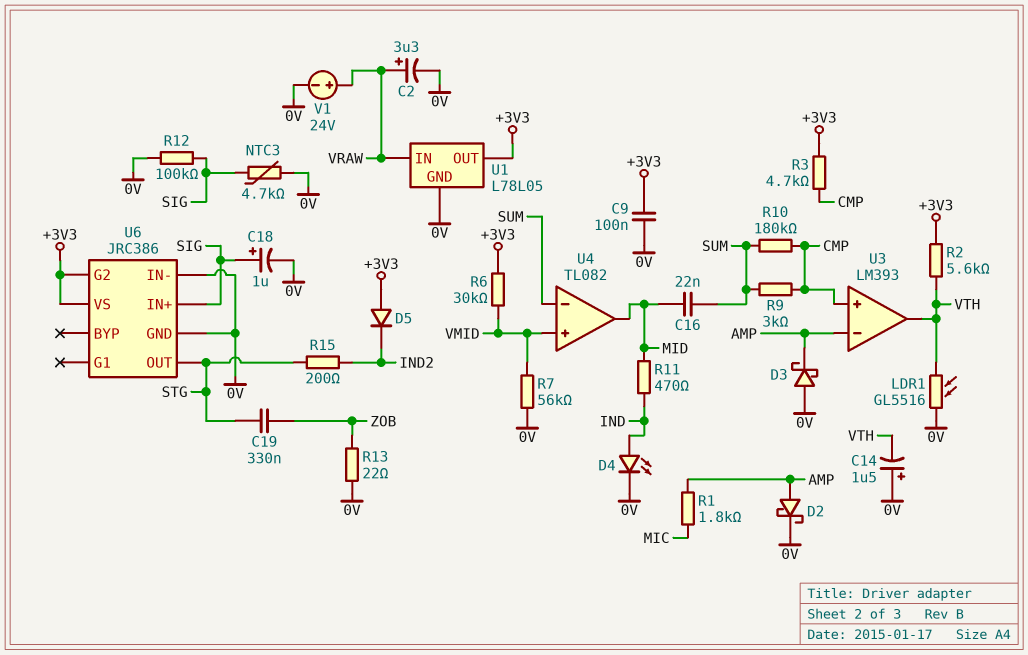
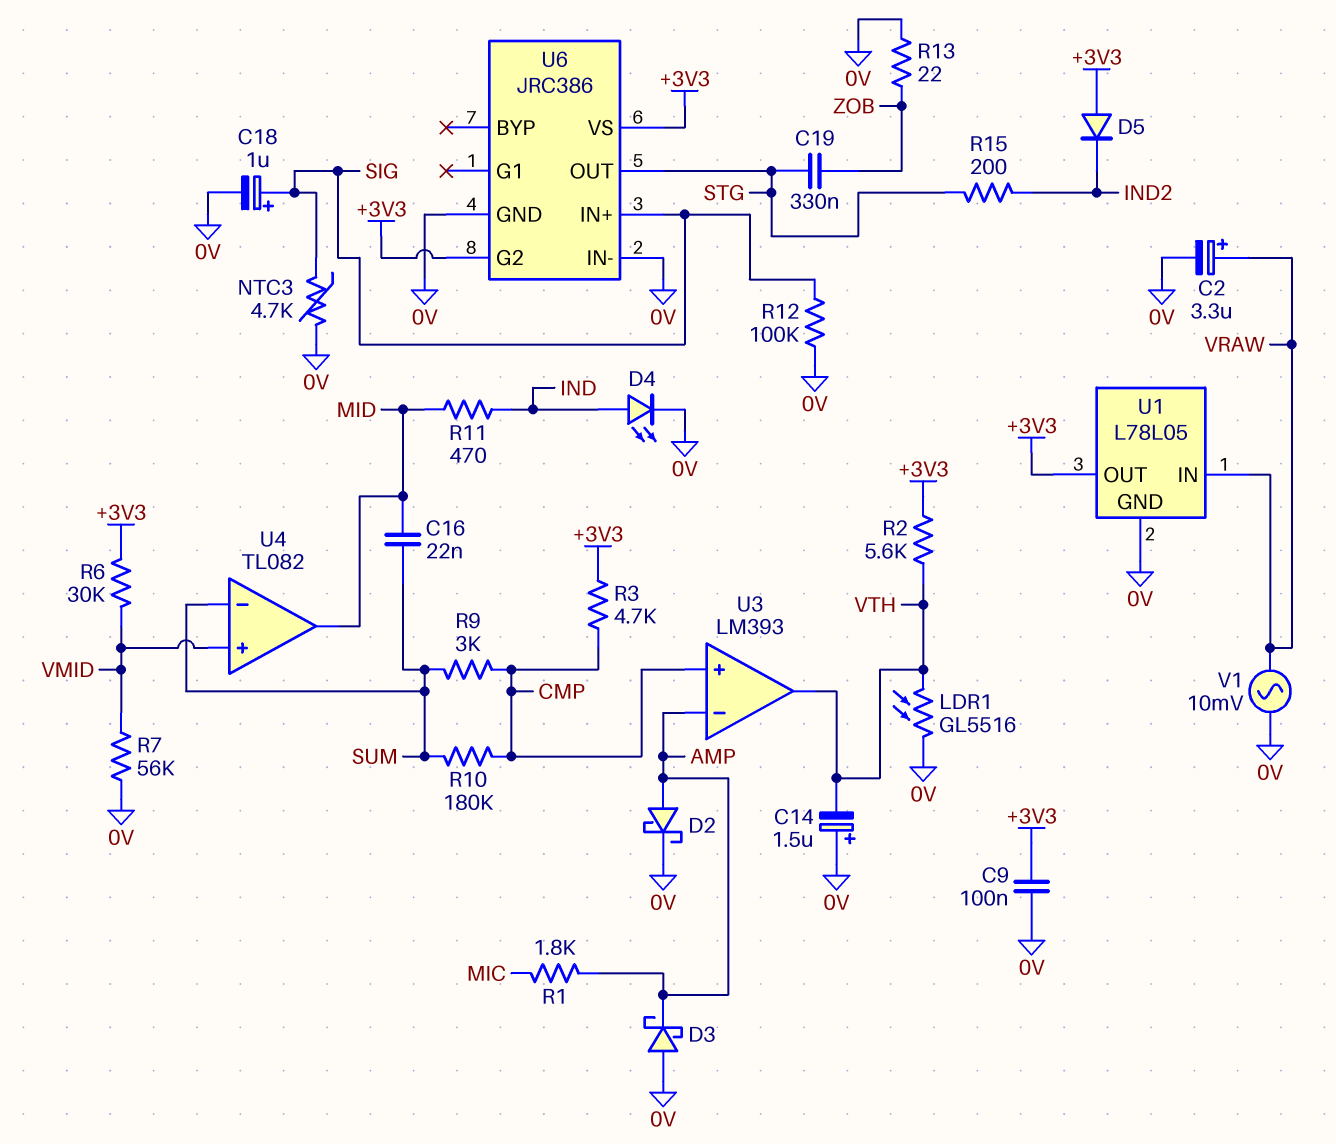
V1: 24V (plus VRAW, minus 0V) -> AC 10mV (0V, VRAW)

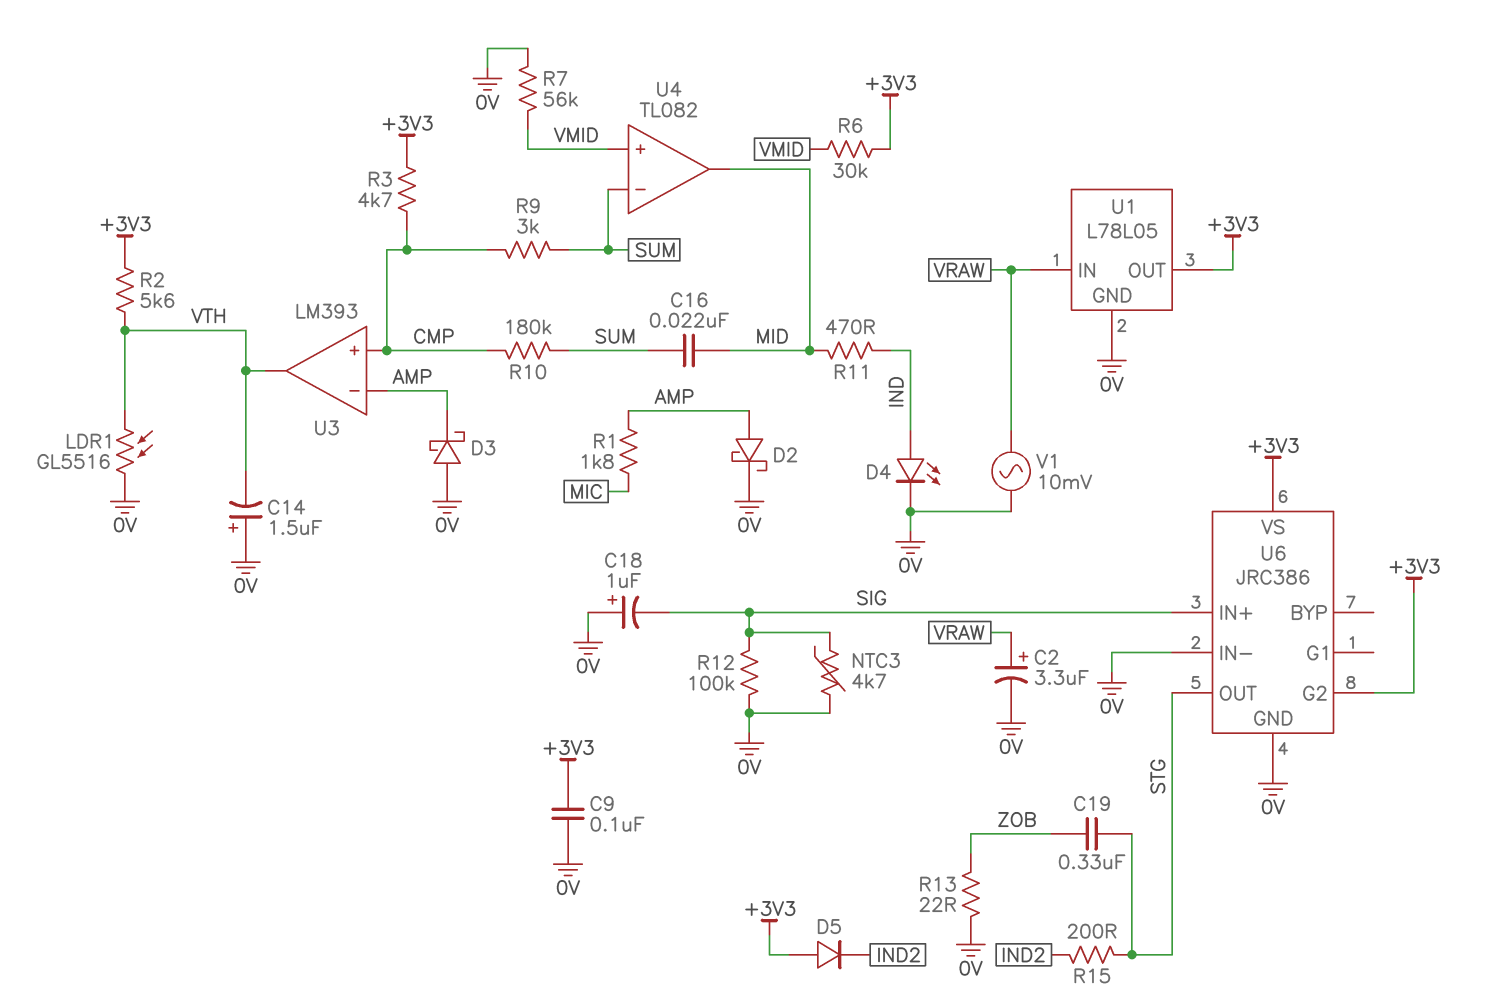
C18: 1uF (plus SIG, minus 0V) -> 1uF (plus 0V, minus SIG)

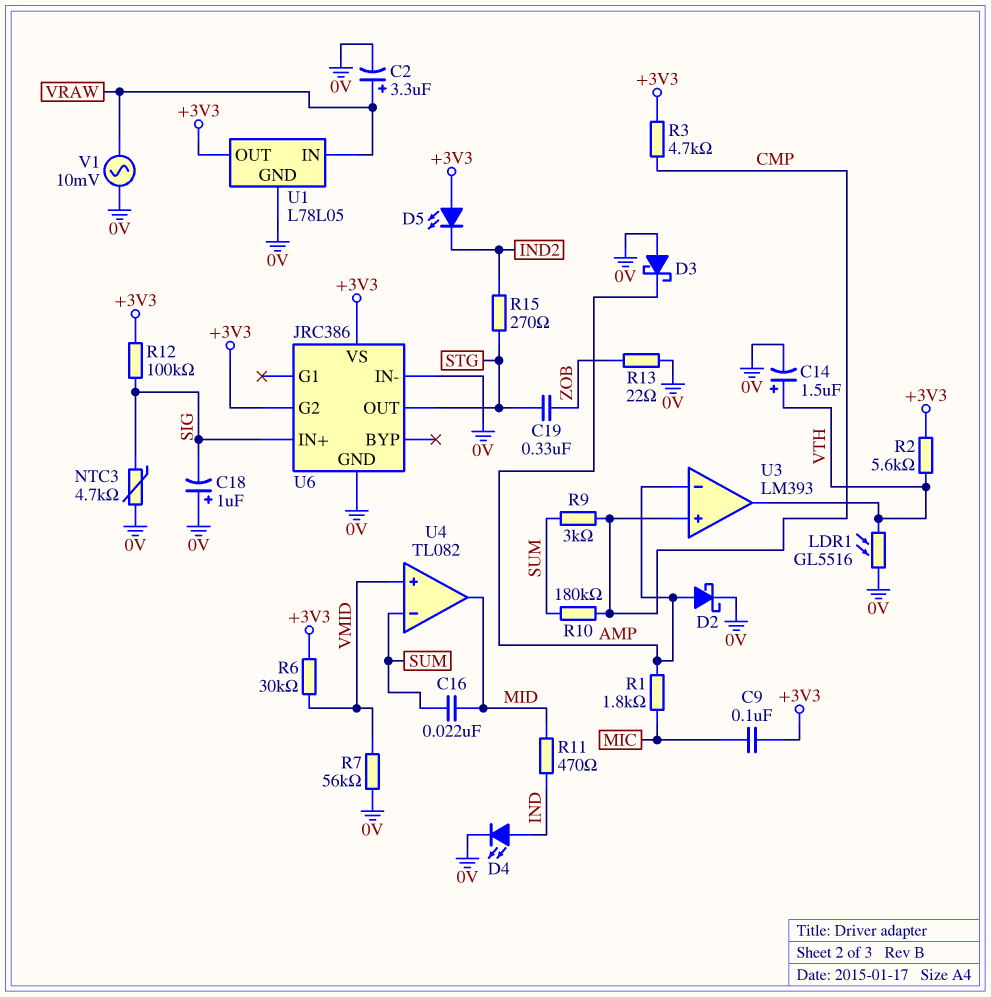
C9: 100nF (+3V3, 0V) -> 100nF (+3V3, MIC)
C14: 1.5uF (plus 0V, minus VTH) -> 1.5uF (plus VTH, minus 0V)
D5: diode (A +3V3, K IND2) -> LED (A +3V3, K IND2)
R12: 100k (0V, SIG) -> 100k (+3V3, SIG)
R15: 200 (IND2, STG) -> 270 (IND2, STG)

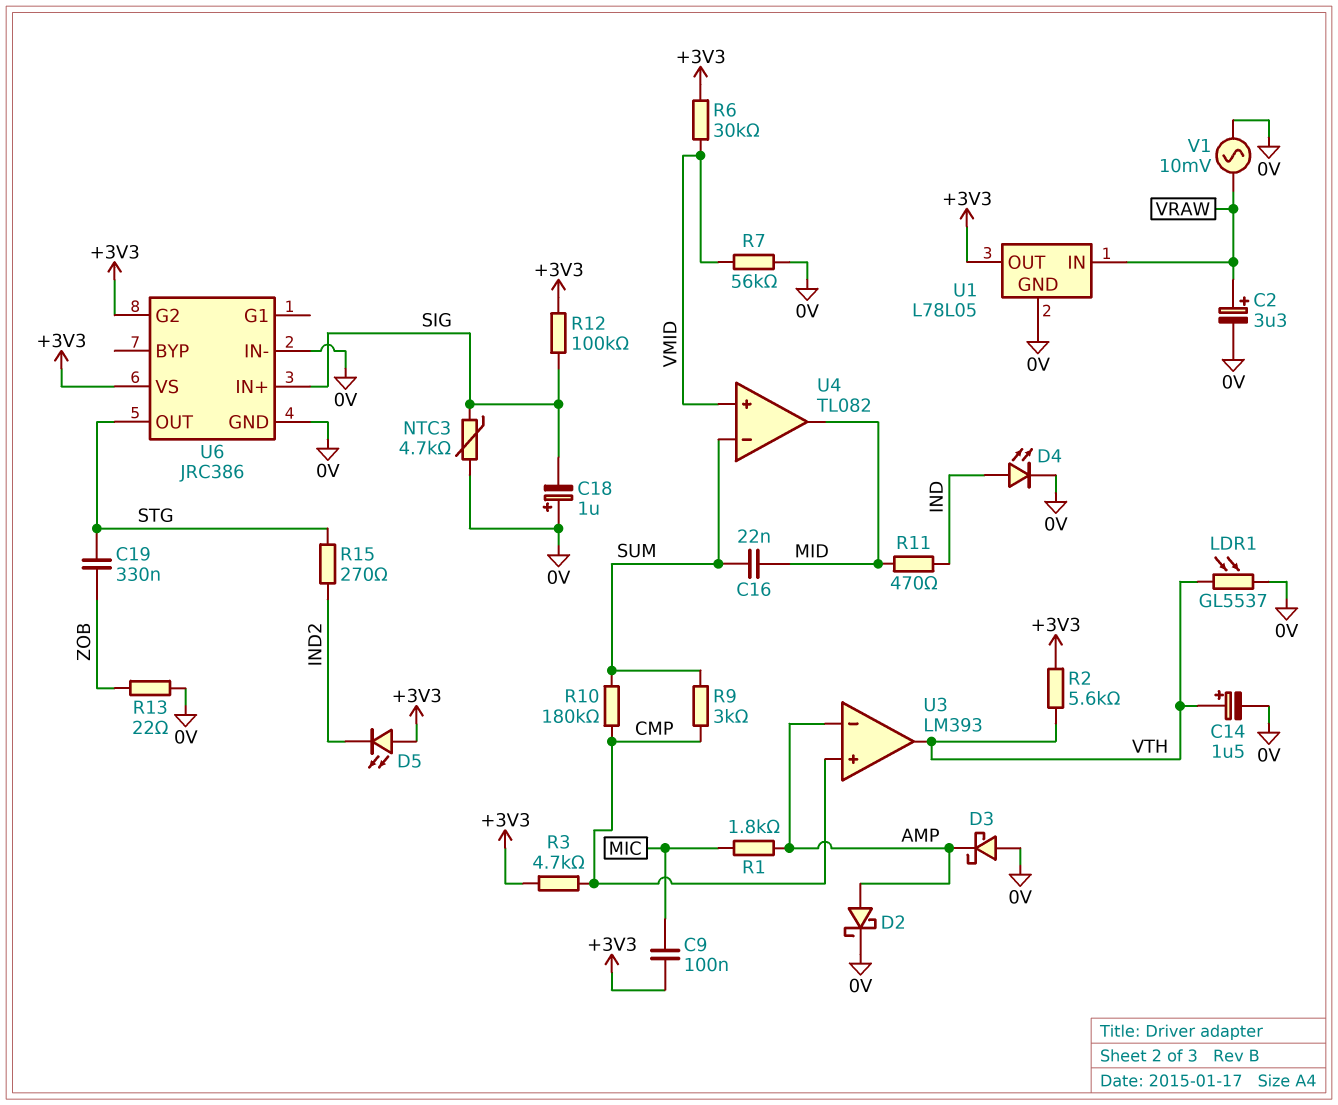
LDR1: GL5516 (0V, VTH) -> GL5537 (0V, VTH)

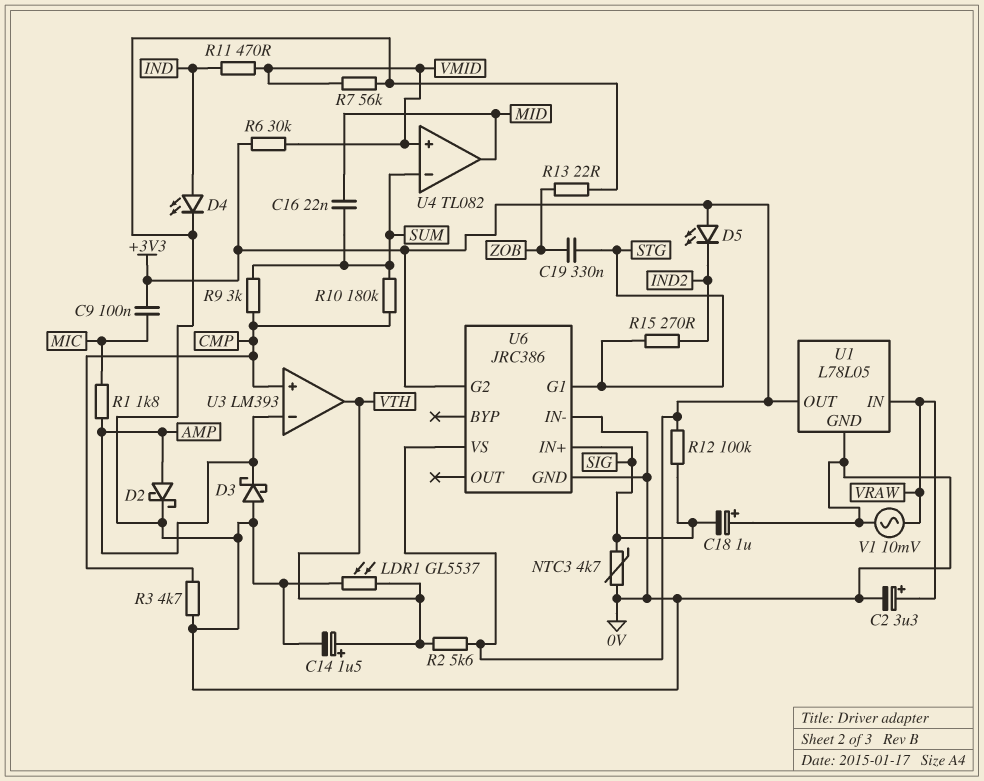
R3: 4.7k (+3V3, CMP) -> 4.7k (0V, CMP)
R11: 470 (IND, MID) -> 470 (IND, VMID)
U6 pin G1: none -> STG
U6 pin OUT: STG -> none

